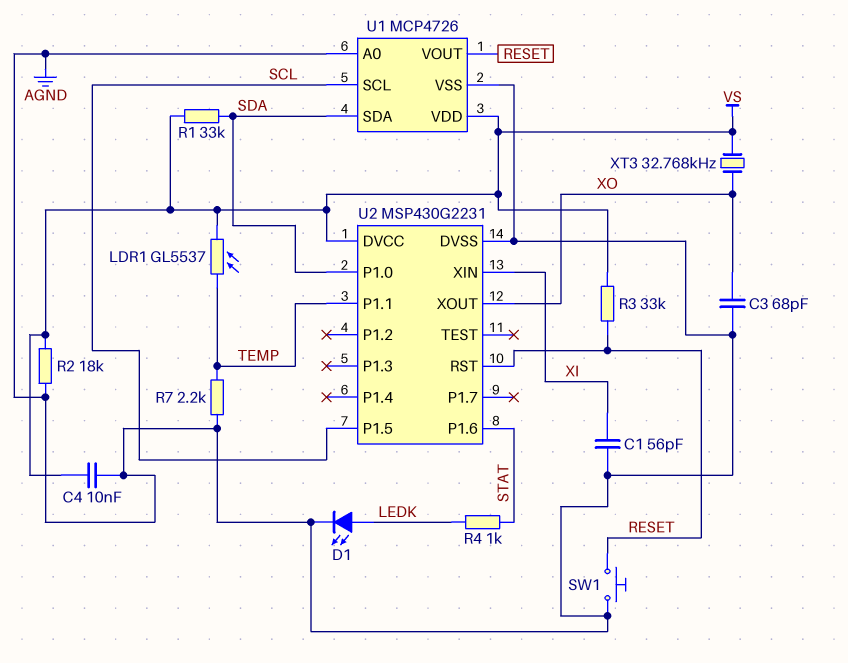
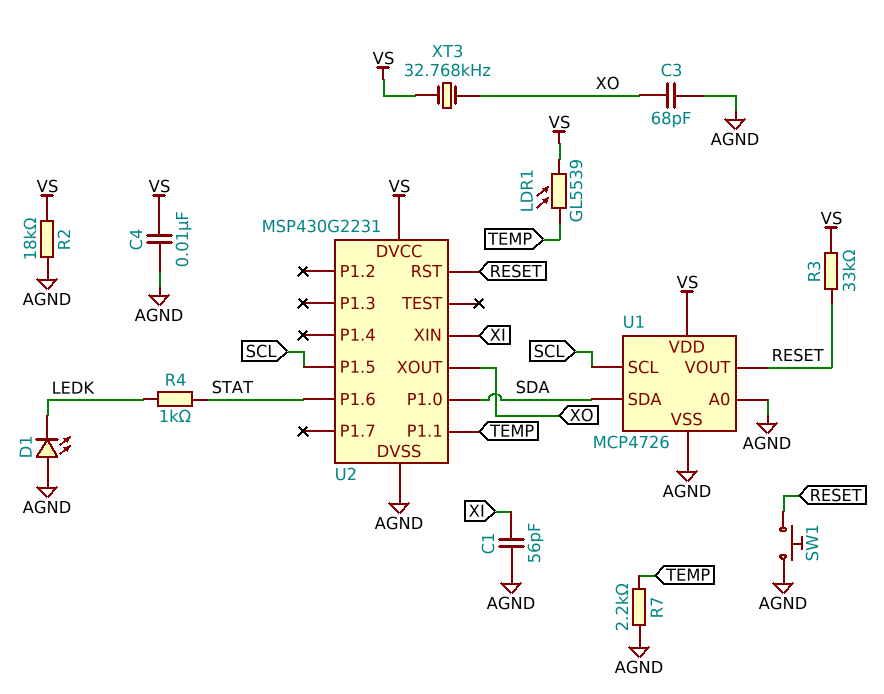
D1: LED (A LEDK, K AGND) -> LED (A AGND, K LEDK)
LDR1: GL5537 (TEMP, VS) -> GL5539 (TEMP, VS)
R1: 33k (SDA, VS) -> none

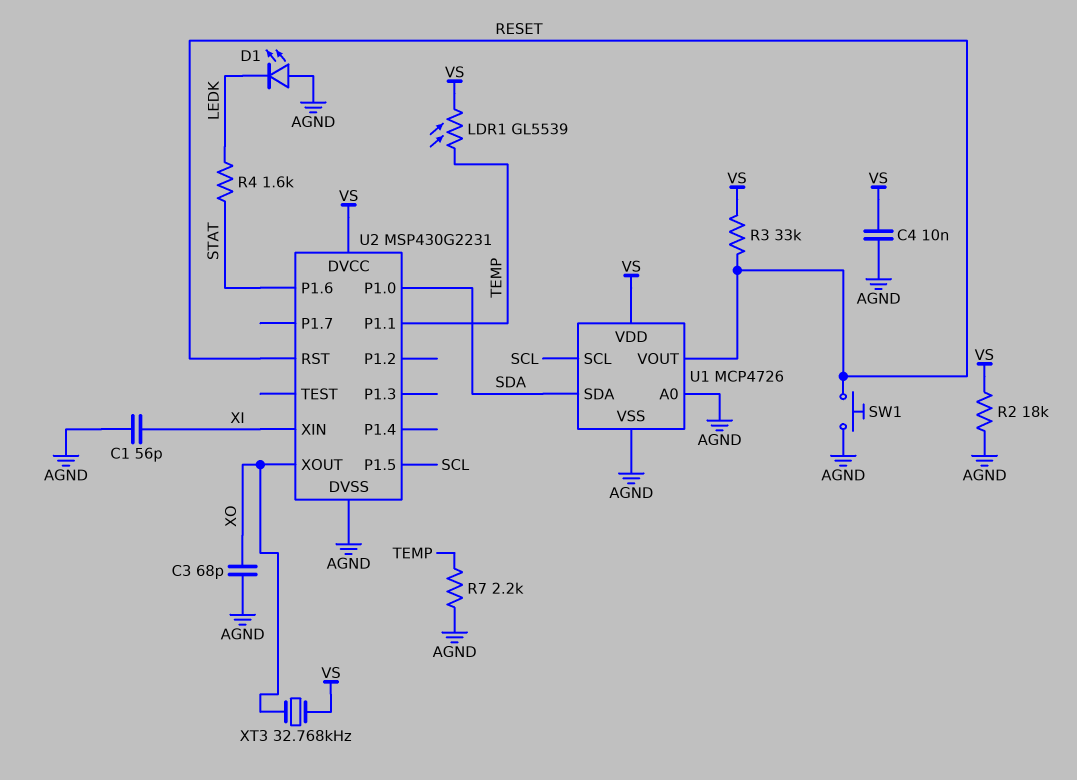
R4: 1k (LEDK, STAT) -> 1.6k (LEDK, STAT)

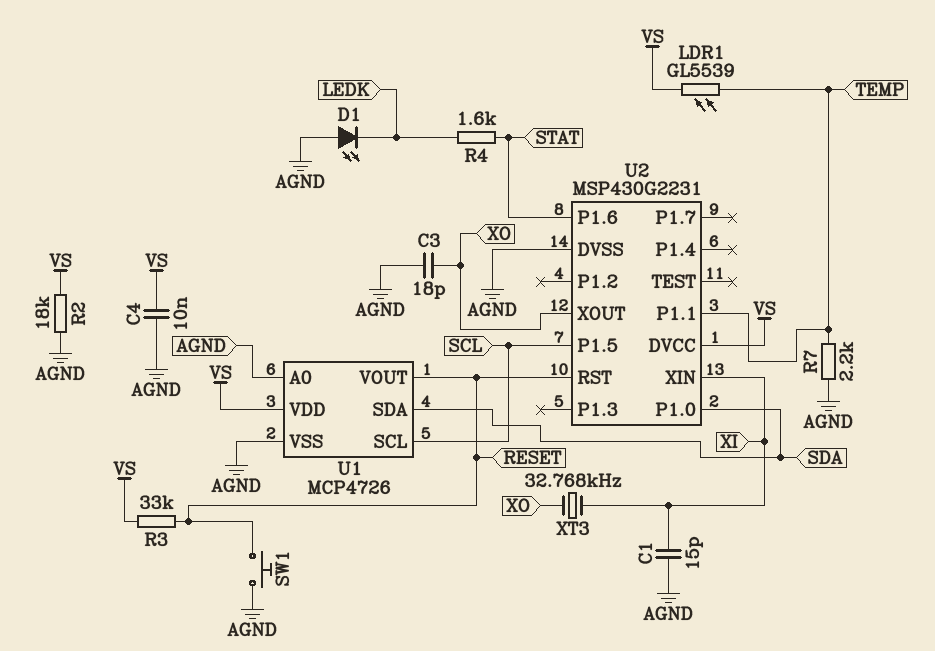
C1: 56pF (AGND, XI) -> 15pF (AGND, XI)
C3: 68pF (AGND, XO) -> 18pF (AGND, XO)
XT3: 32.768kHz (VS, XO) -> 32.768kHz (XI, XO)

